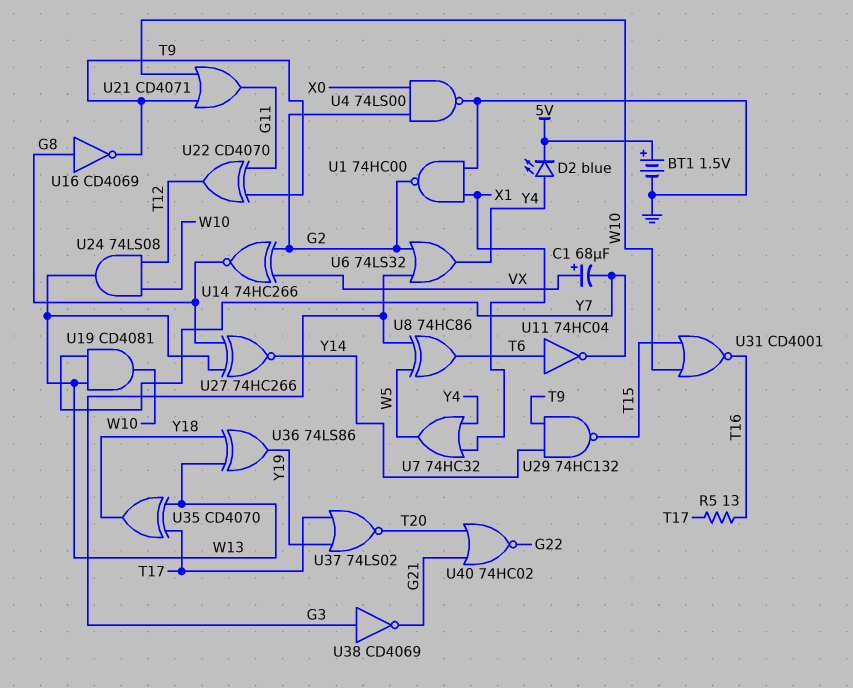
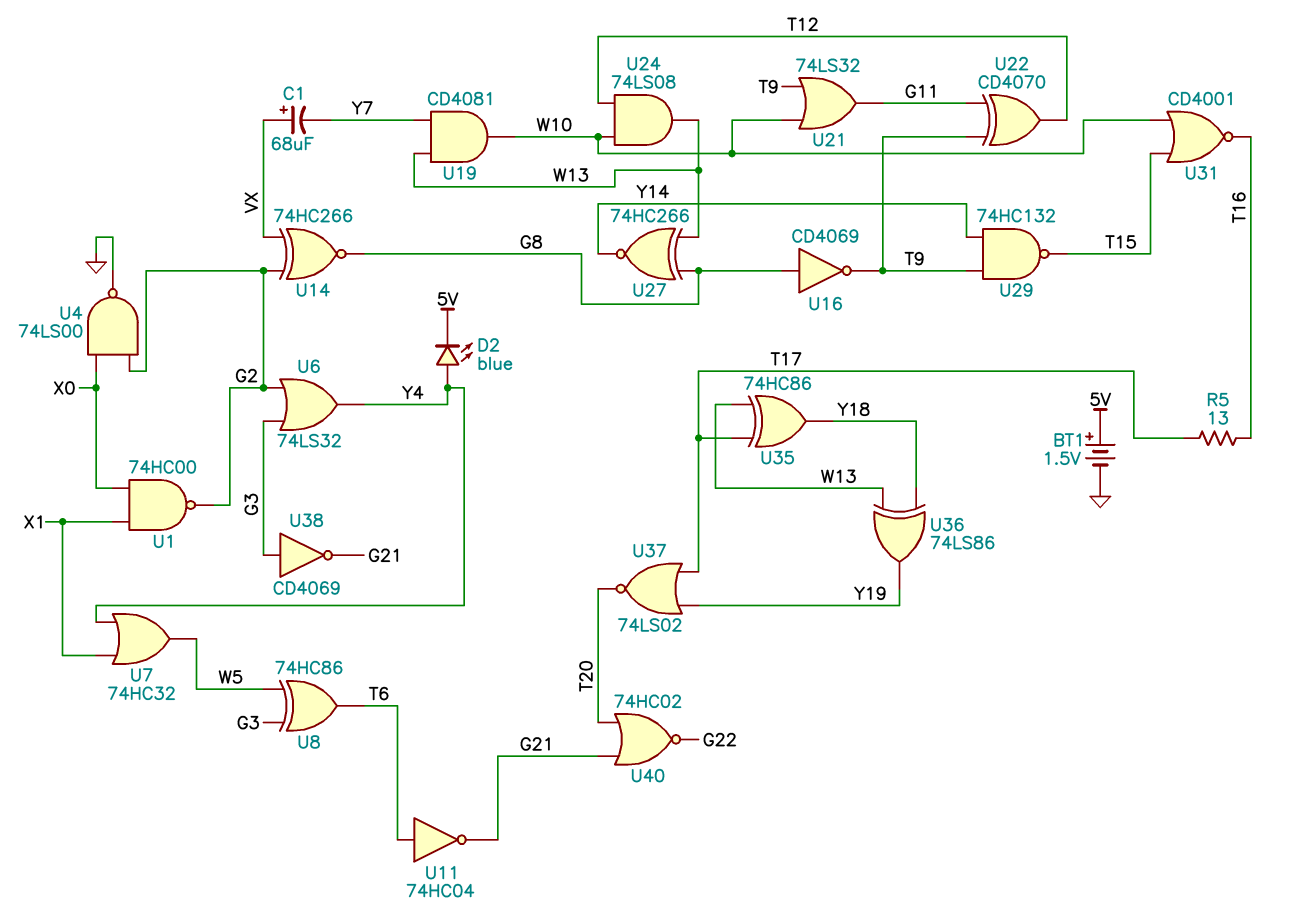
U1: NAND 74HC00 (in GND, in X1, out G2) -> NAND 74HC00 (in X0, in X1, out G2)
U11: NOT 74HC04 (in T6, out Y7) -> NOT 74HC04 (in T6, out G21)
U21: OR CD4071 (in T9, in W10, out G11) -> OR 74LS32 (in T9, in W10, out G11)
U35: XOR CD4070 (in T17, in W13, out Y18) -> XOR 74HC86 (in T17, in W13, out Y18)

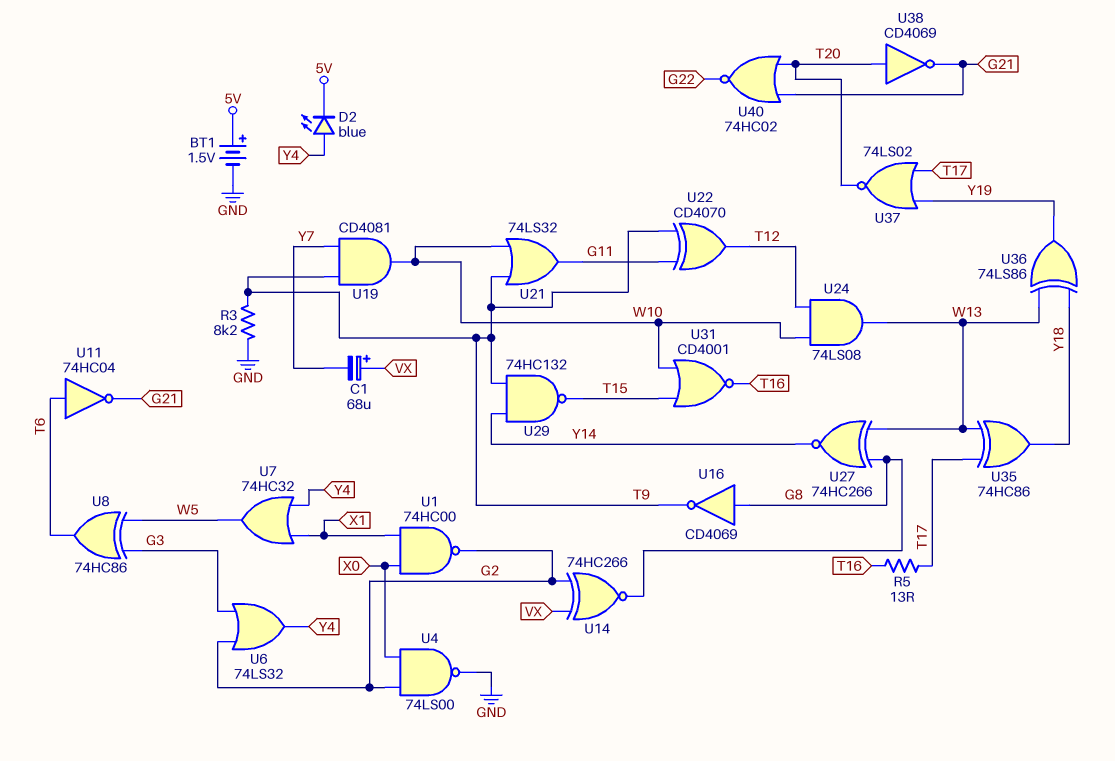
R3: none -> 8.2k (GND, T9)
U19: AND CD4081 (in W13, in Y7, out W10) -> AND CD4081 (in T9, in Y7, out W10)
U38: NOT CD4069 (in G3, out G21) -> NOT CD4069 (in T20, out G21)

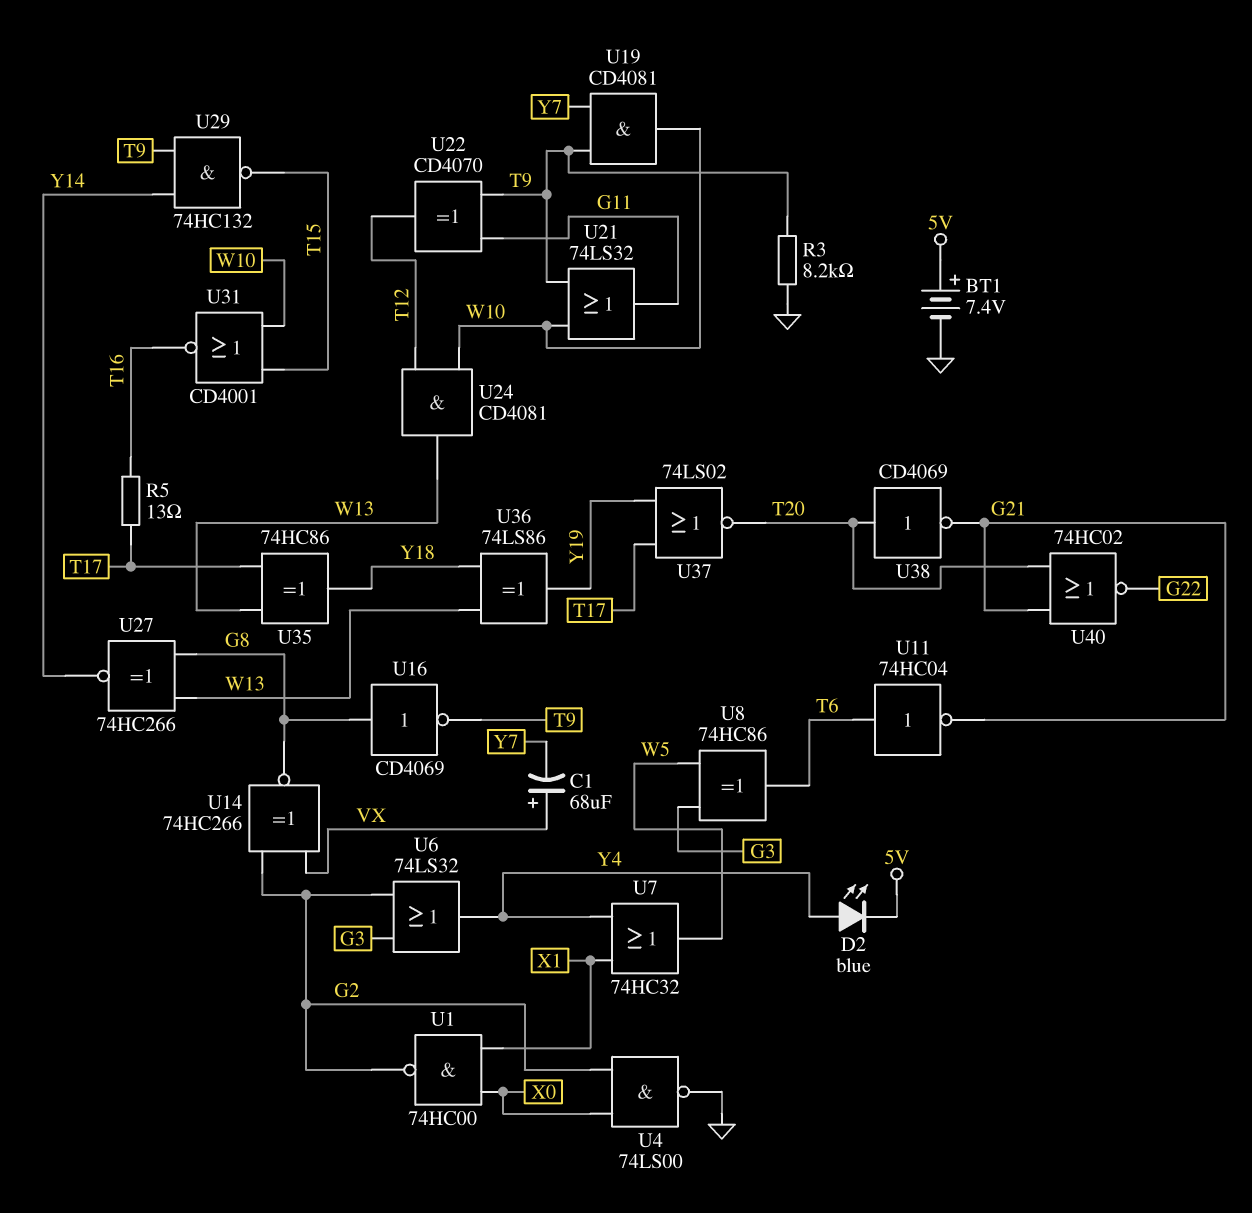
BT1: 1.5V (plus 5V, minus GND) -> 7.4V (plus 5V, minus GND)
U24: AND 74LS08 (in T12, in W10, out W13) -> AND CD4081 (in T12, in W10, out W13)

